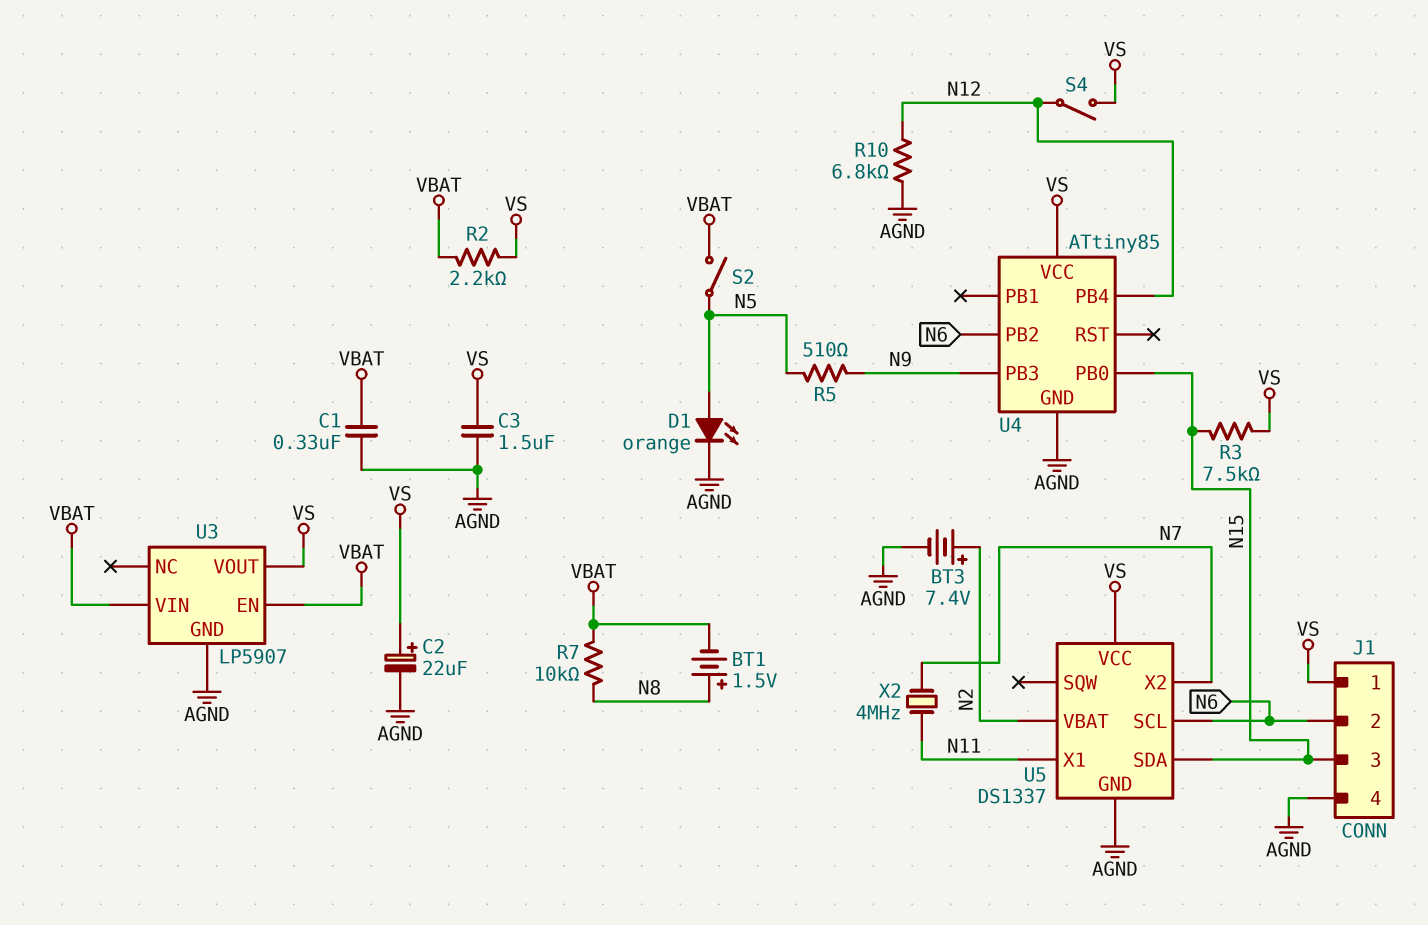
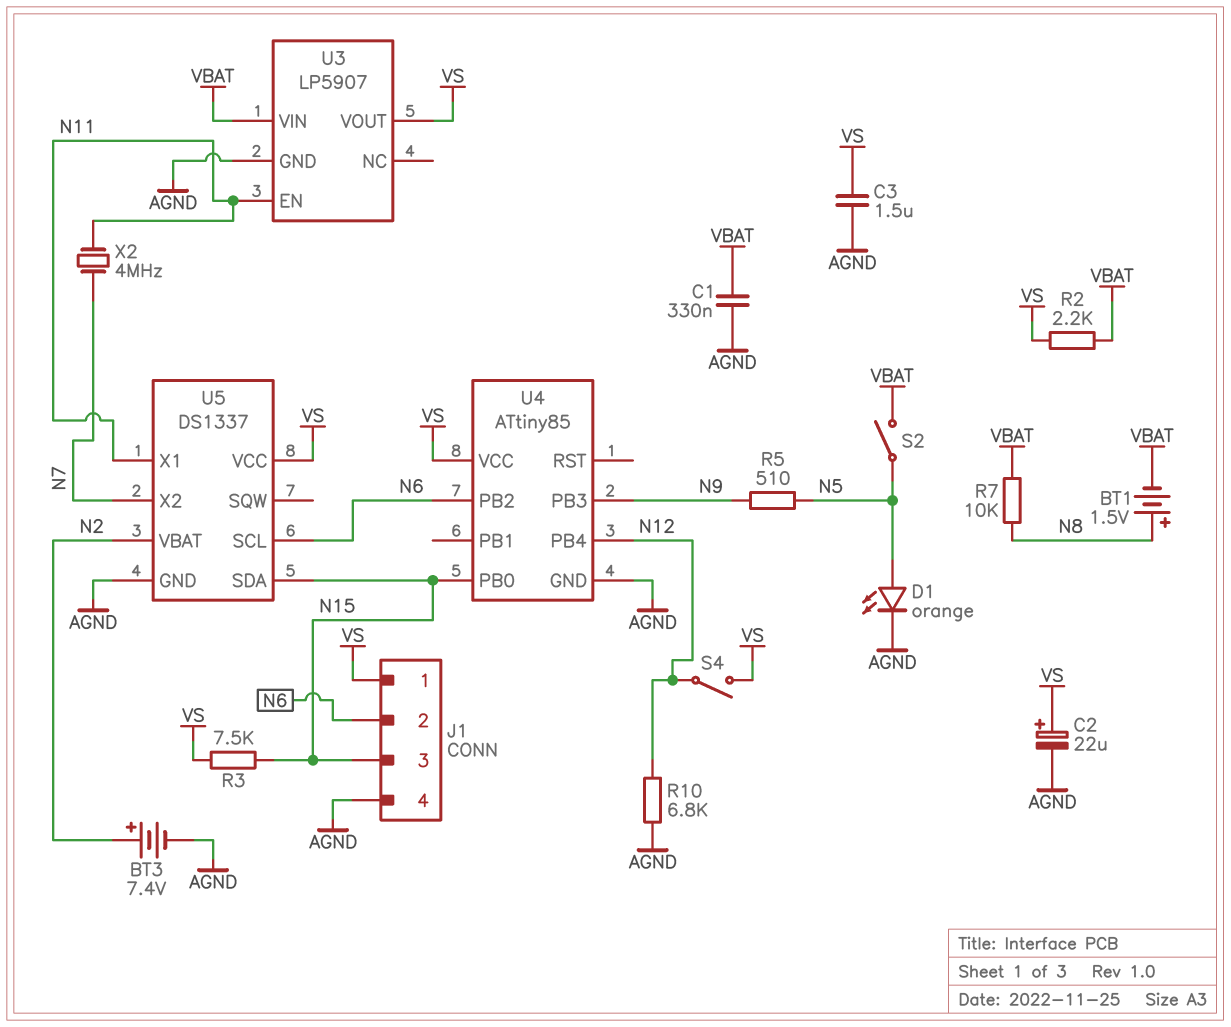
U3 pin EN: VBAT -> N11

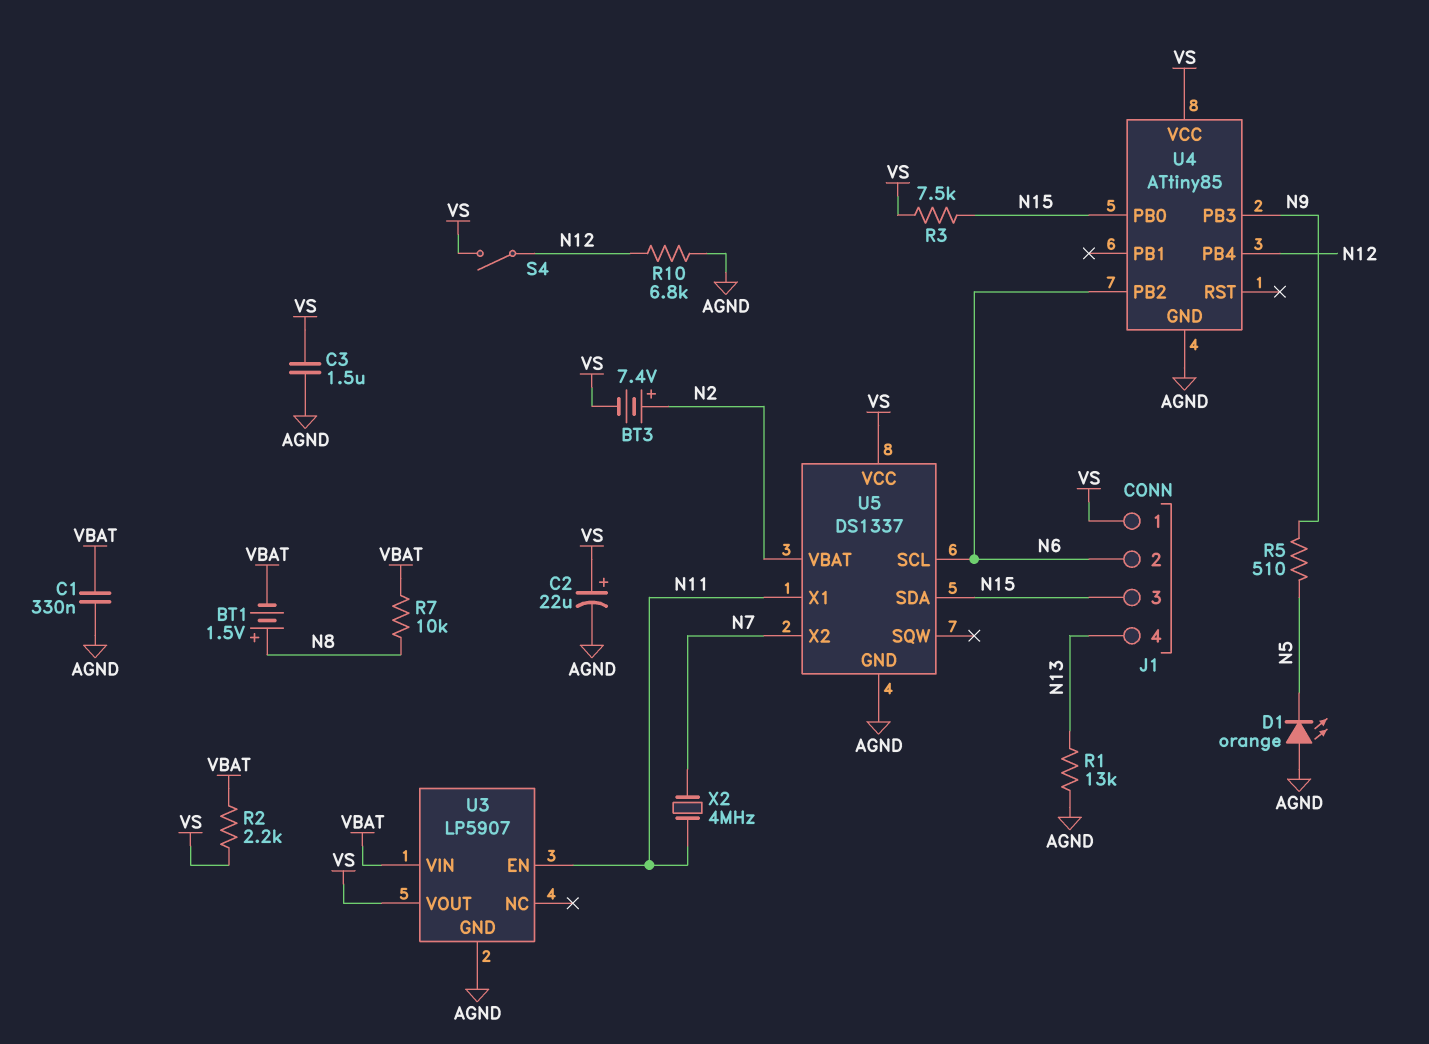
BT3: 7.4V (plus N2, minus AGND) -> 7.4V (plus N2, minus VS)
D1: LED orange (A N5, K AGND) -> LED orange (A AGND, K N5)
J1 pin 4: AGND -> N13
R1: none -> 13k (AGND, N13)
S2: switch (N5, VBAT) -> none

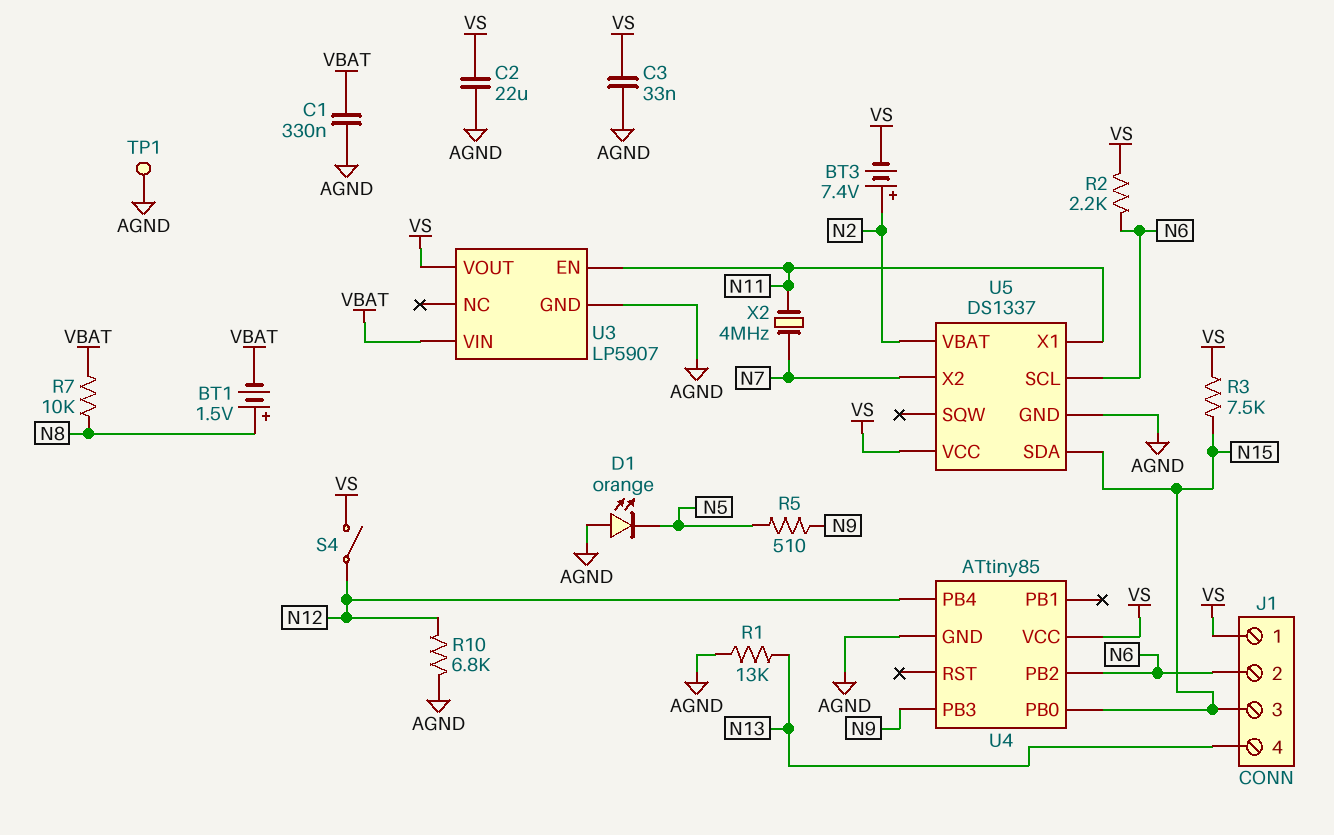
C2: 22uF (plus VS, minus AGND) -> 22uF (AGND, VS)
C3: 1.5uF (AGND, VS) -> 33nF (AGND, VS)
R2: 2.2k (VBAT, VS) -> 2.2k (N6, VS)
TP1: none -> test point (AGND)

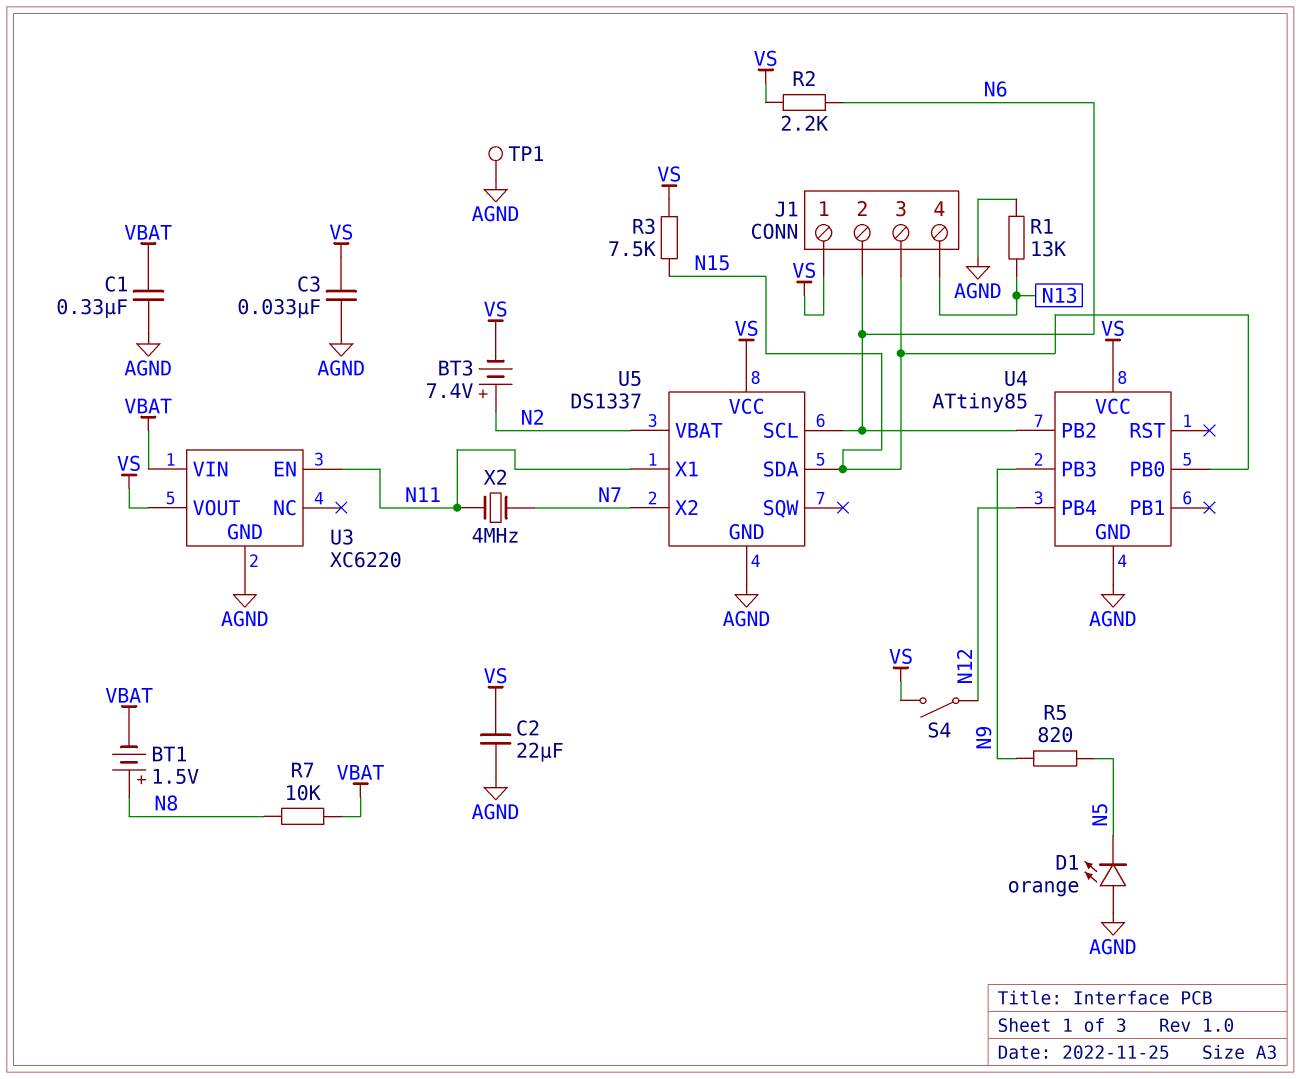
R5: 510 (N5, N9) -> 820 (N5, N9)
R10: 6.8k (AGND, N12) -> none
U3: LP5907 -> XC6220

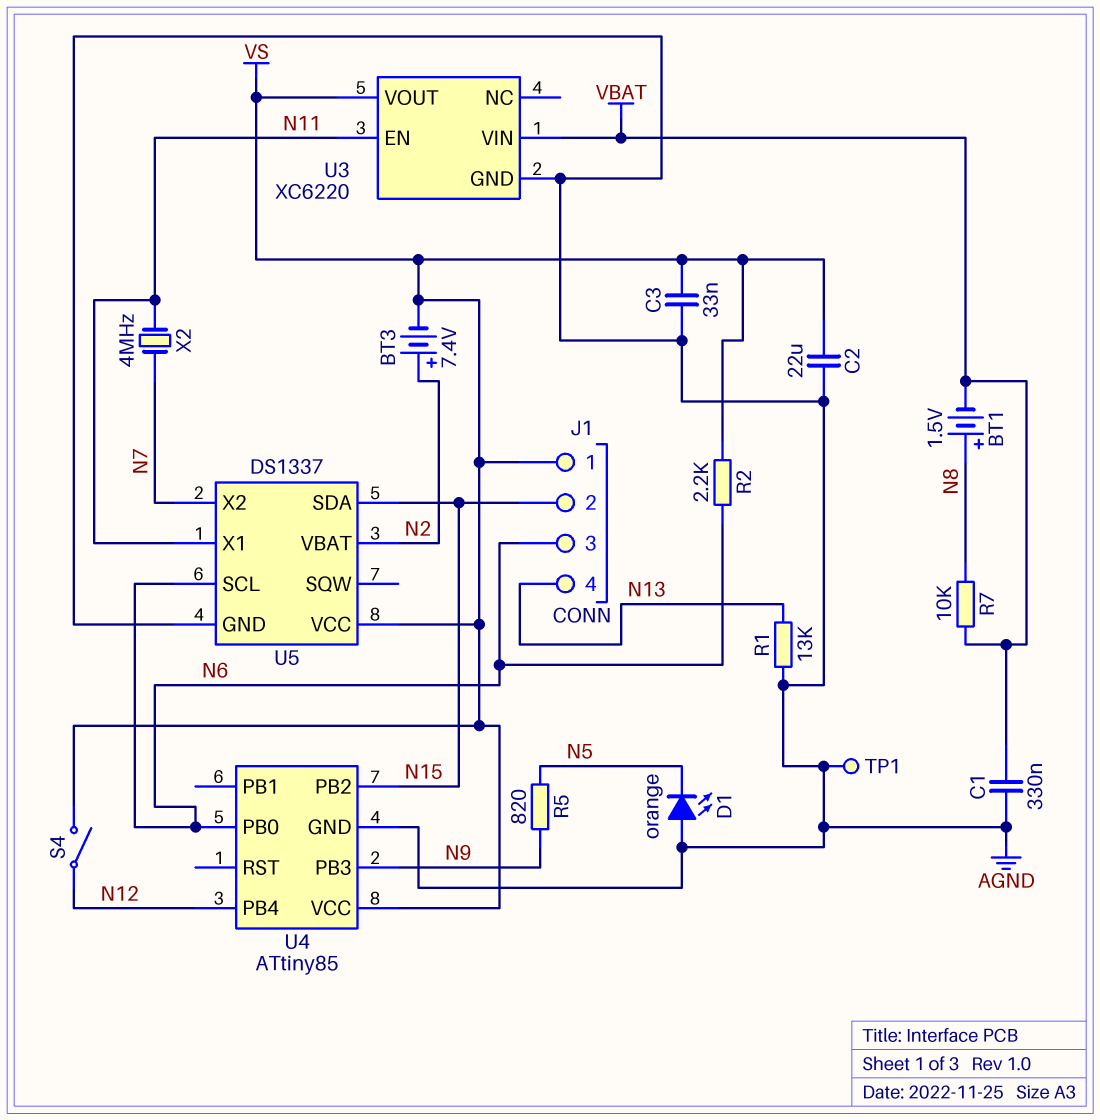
J1 pin 2: N6 -> N15
J1 pin 3: N15 -> N6
R3: 7.5k (N15, VS) -> none
U4 pin PB0: N15 -> N6
U4 pin PB2: N6 -> N15

